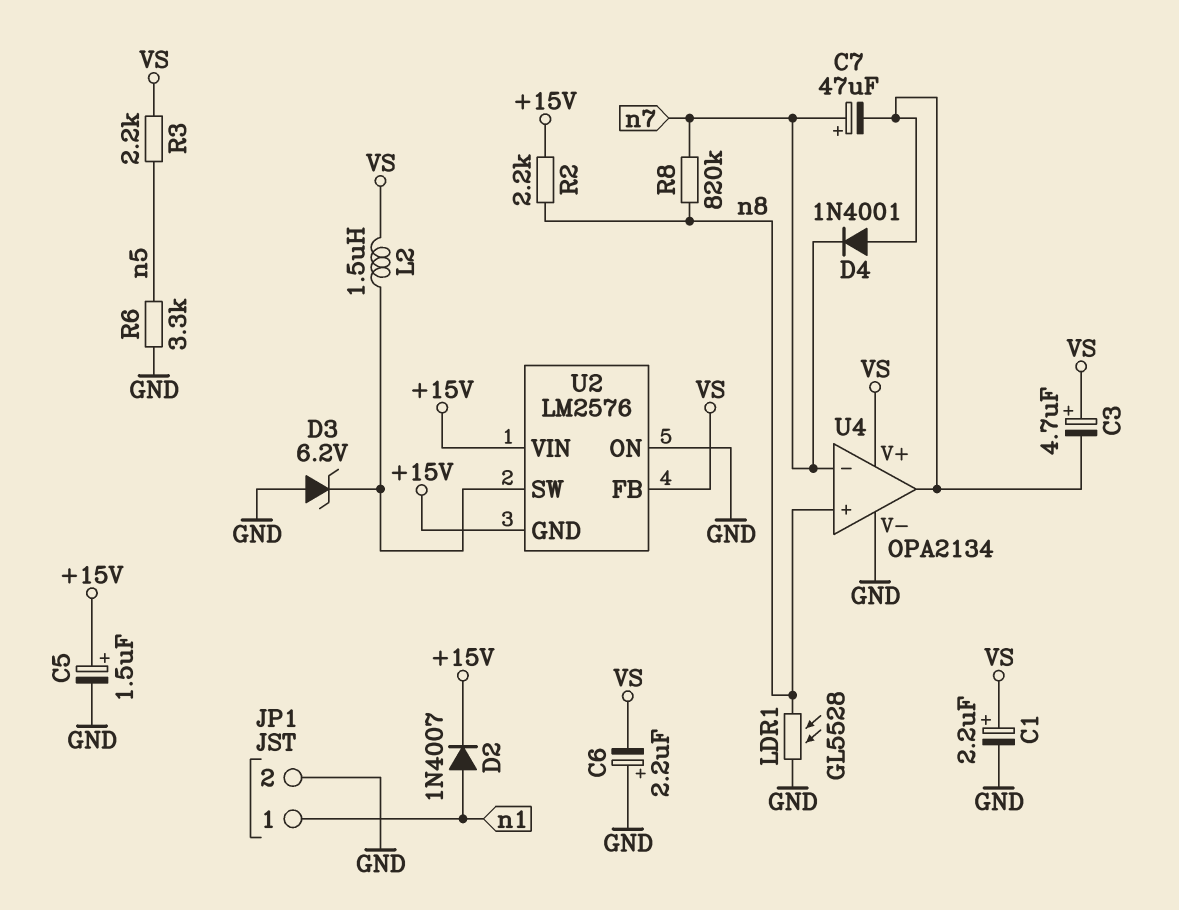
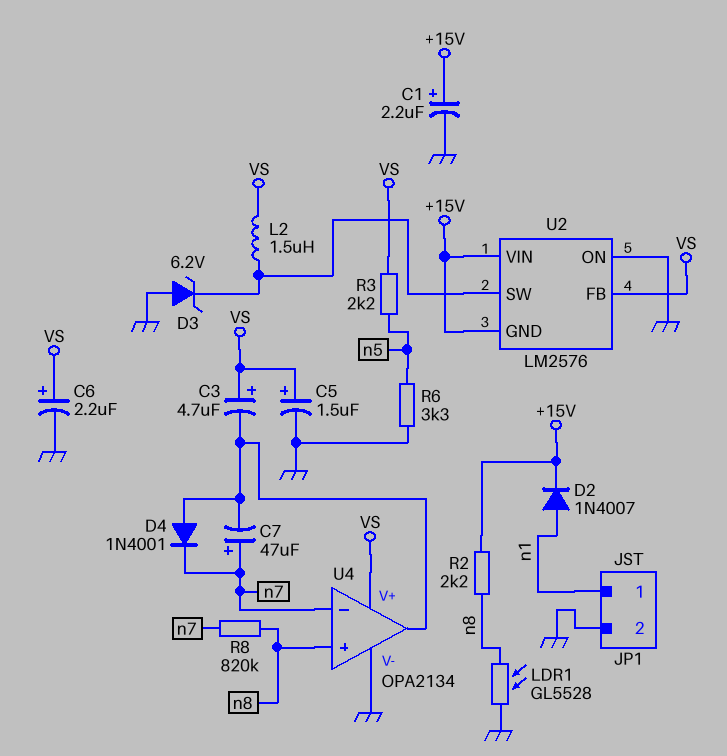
C1: 2.2uF (plus VS, minus GND) -> 2.2uF (plus +15V, minus GND)
C5: 1.5uF (plus +15V, minus GND) -> 1.5uF (plus VS, minus GND)
C6: 2.2uF (plus GND, minus VS) -> 2.2uF (plus VS, minus GND)

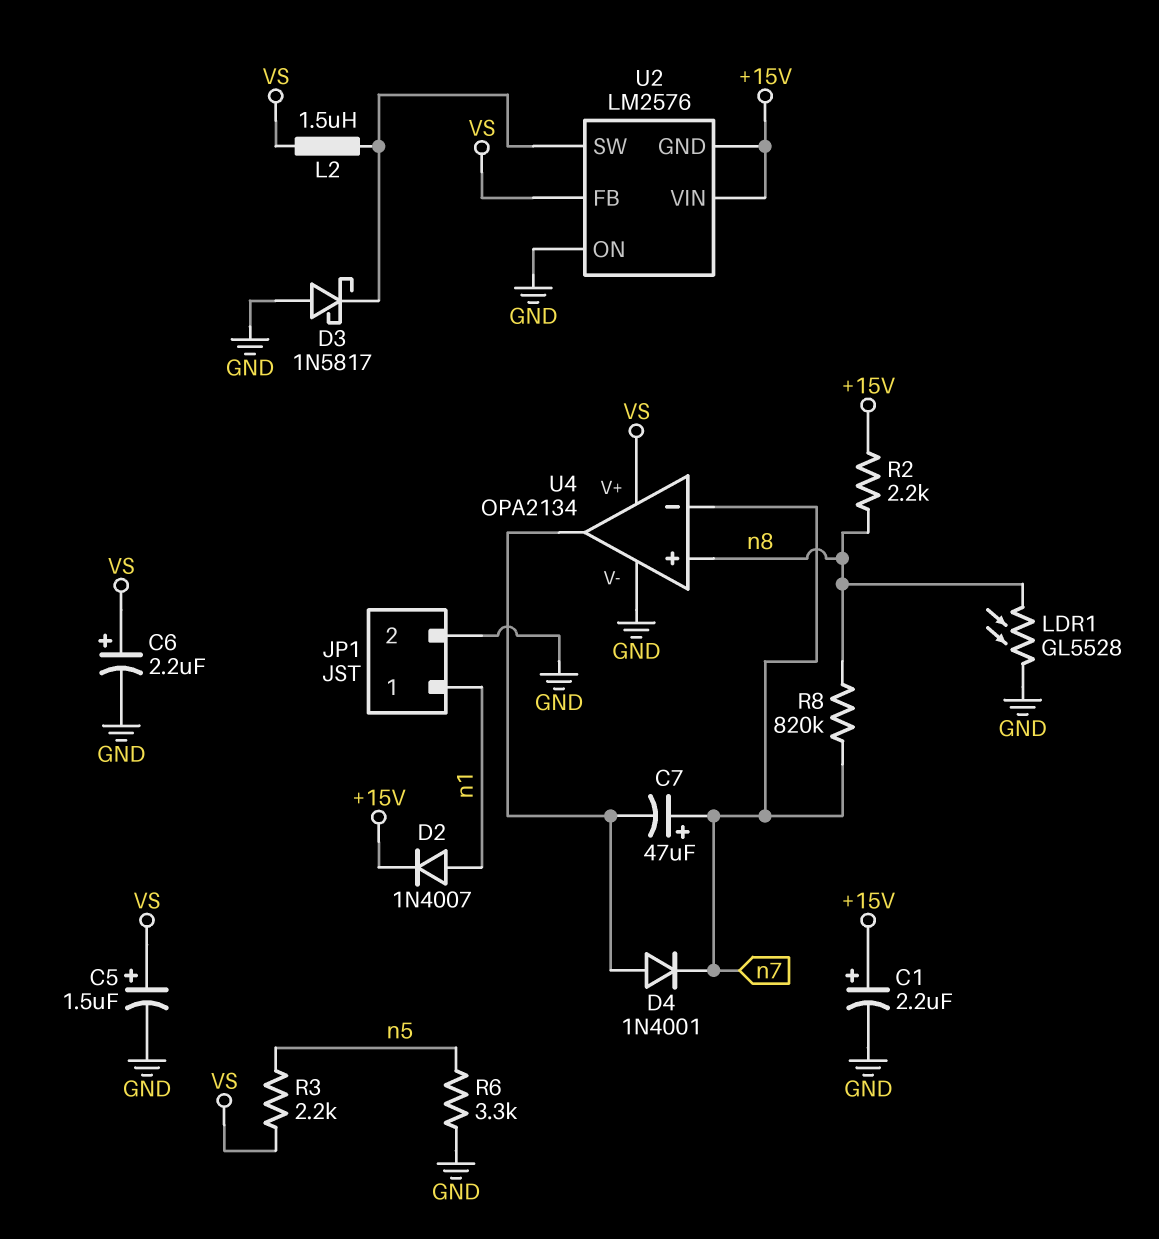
C3: 4.7uF (plus VS, minus U4/out) -> none
D3: zener 6.2V (A GND, K U2/SW) -> schottky 1N5817 (A GND, K U2/SW)

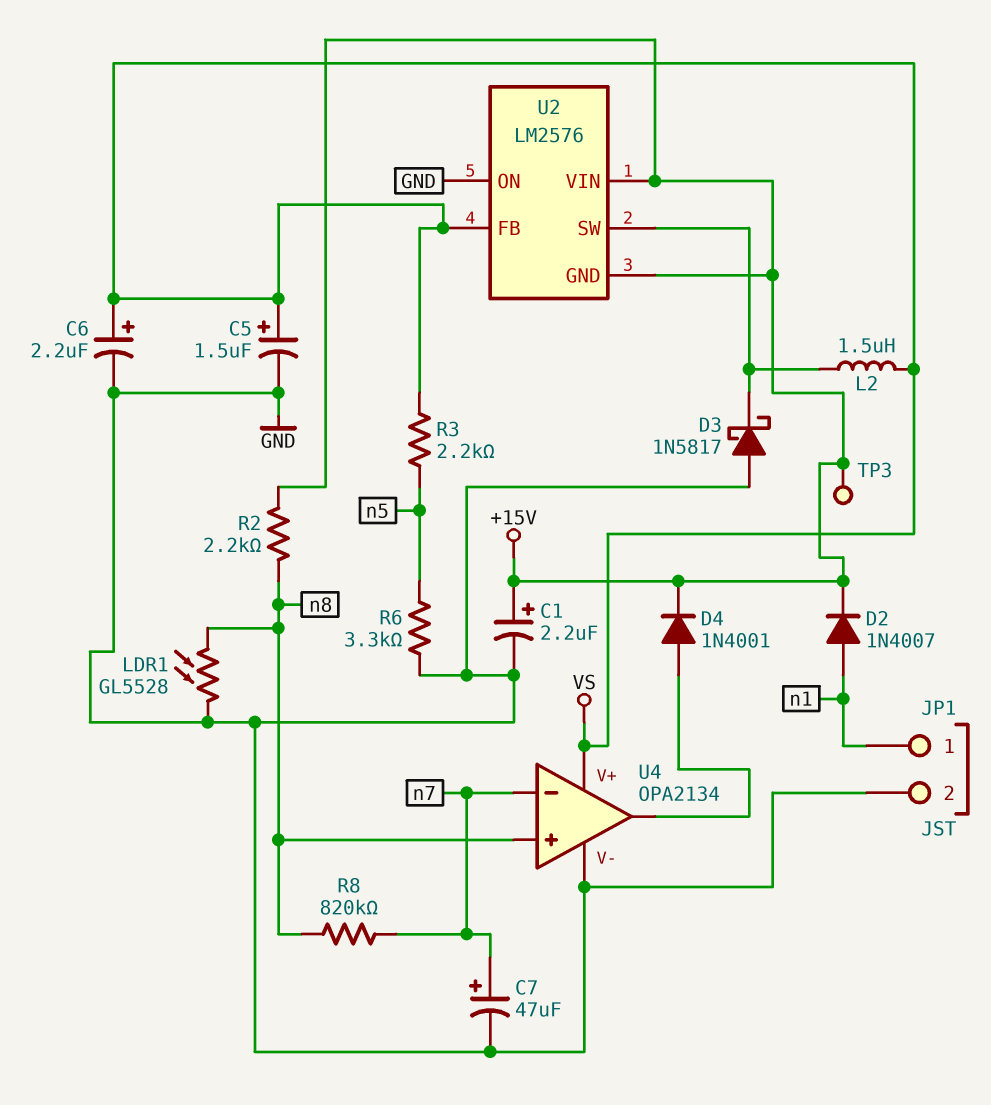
C7: 47uF (plus n7, minus U4/out) -> 47uF (plus n7, minus GND)
D4: diode 1N4001 (A U4/out, K n7) -> diode 1N4001 (A U4/out, K +15V)
TP3: none -> test point (+15V)

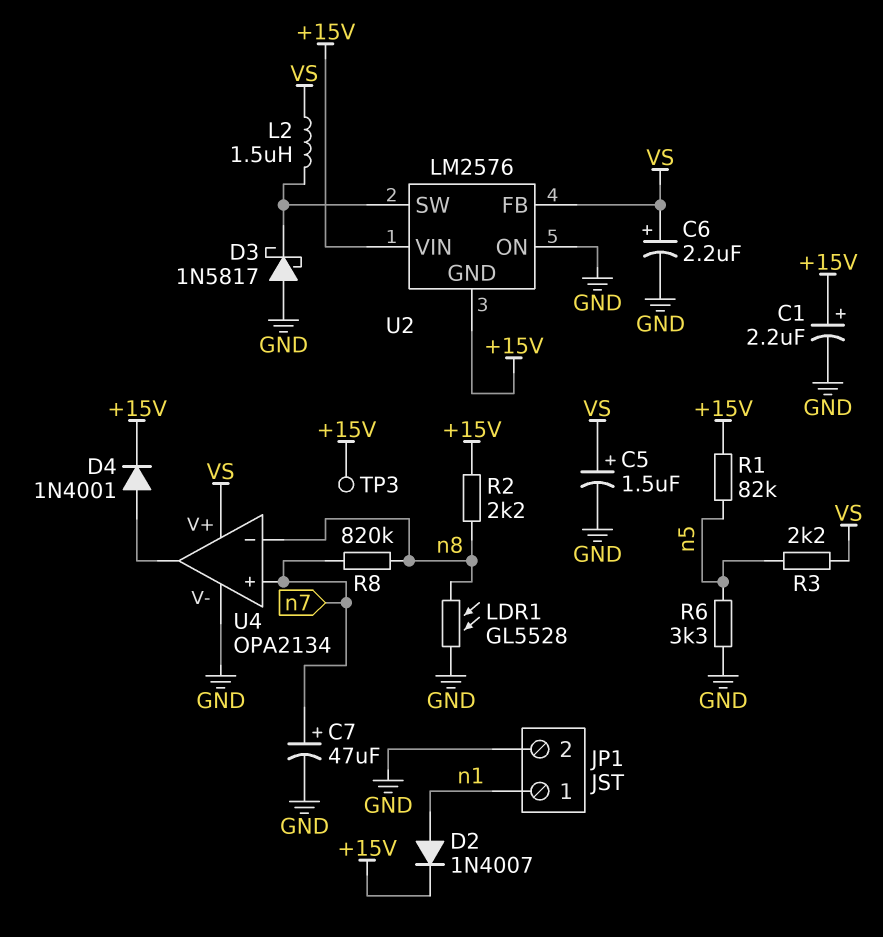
R1: none -> 82k (+15V, n5)
U4 pin in+: n8 -> n7
U4 pin in-: n7 -> n8

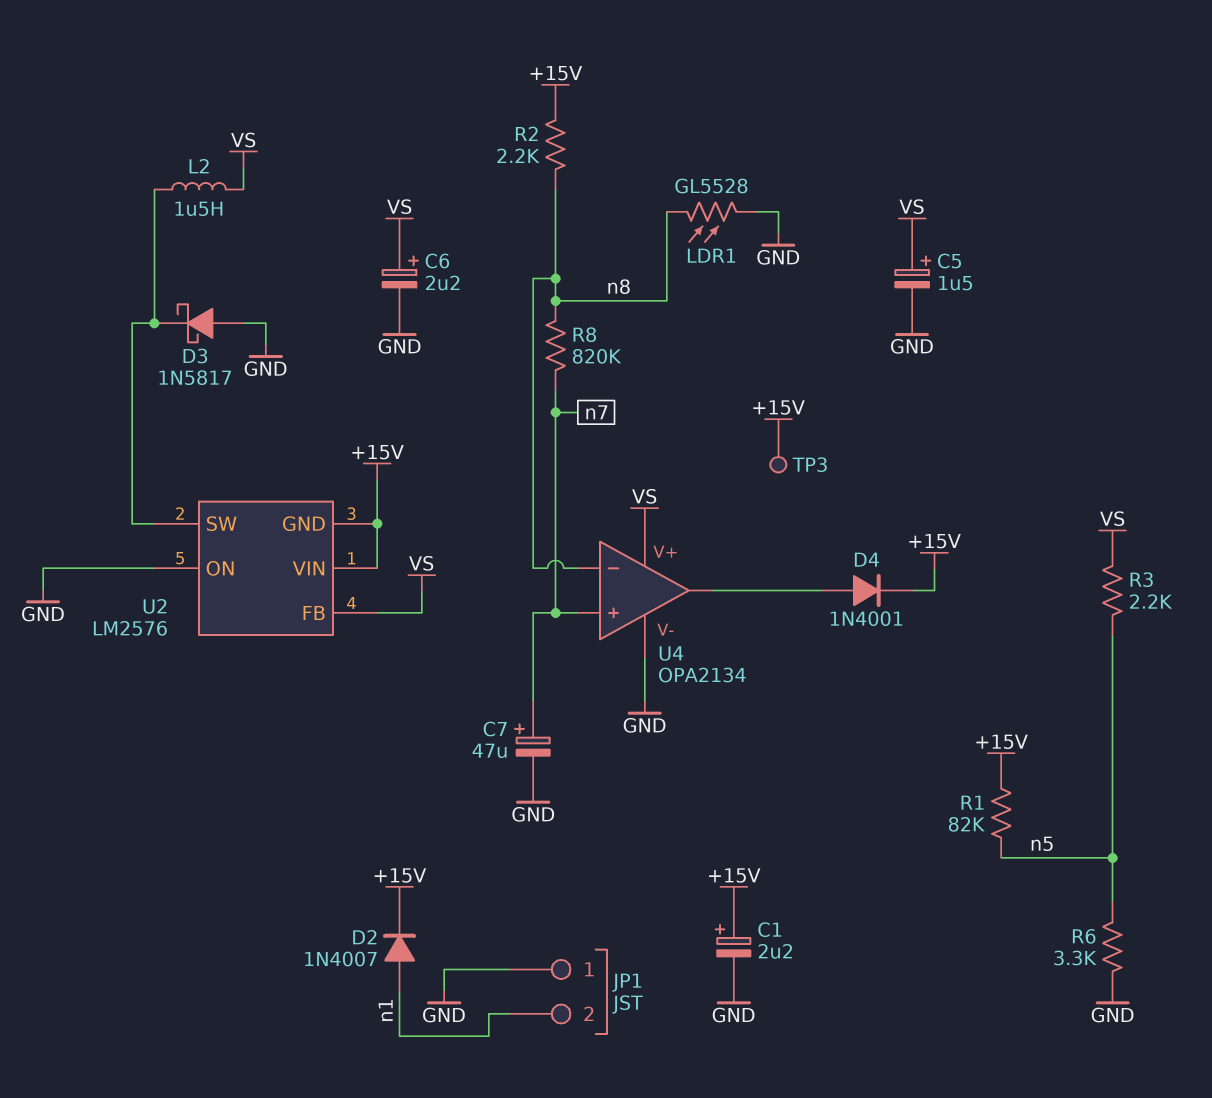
JP1 pin 1: n1 -> GND
JP1 pin 2: GND -> n1

